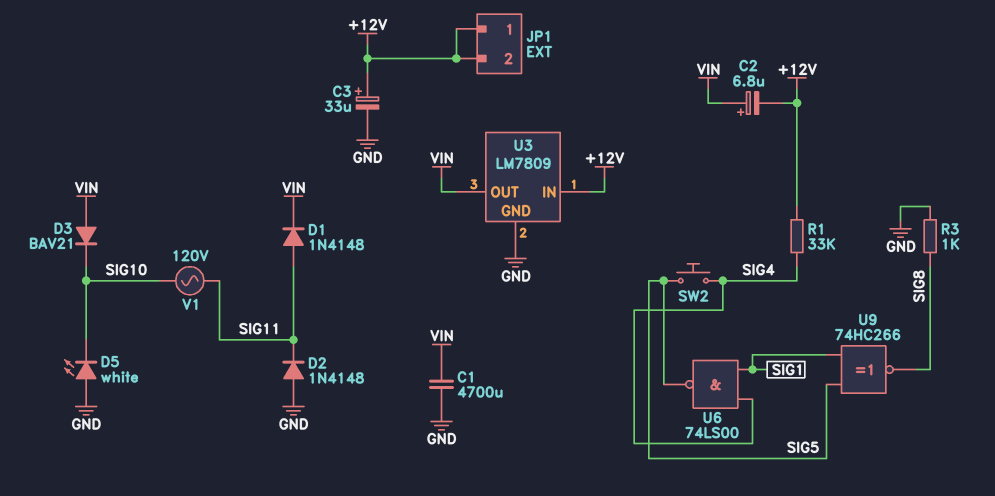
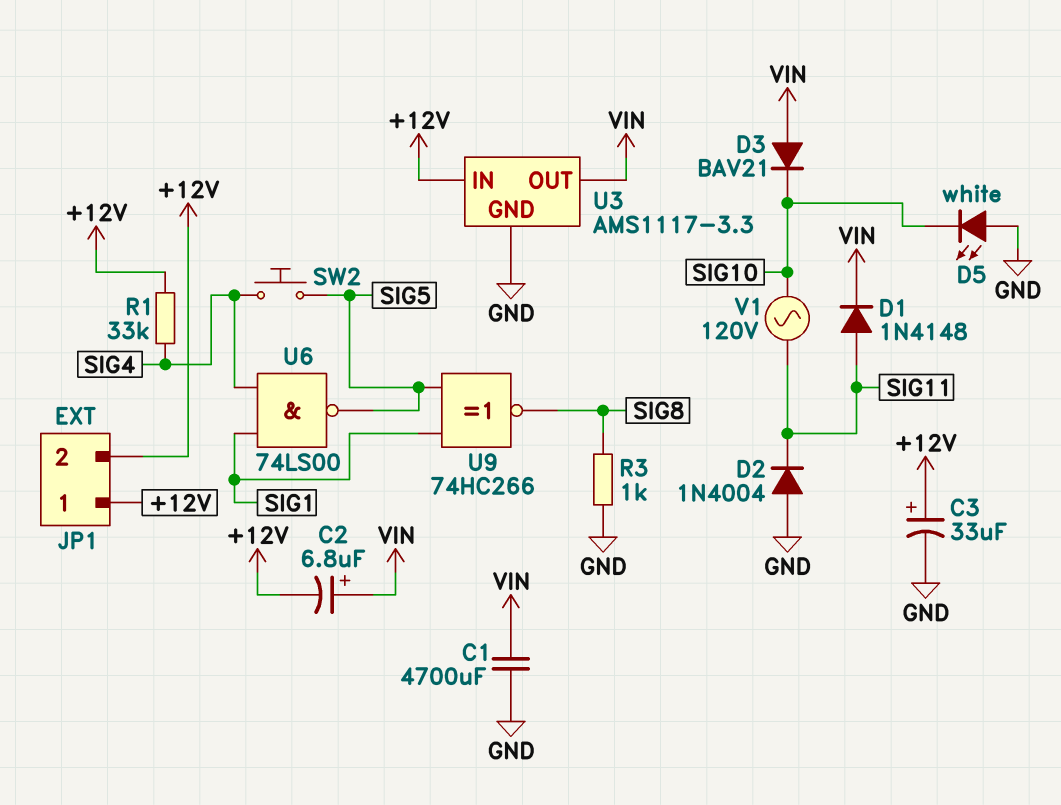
D2: diode 1N4148 (A GND, K SIG11) -> diode 1N4004 (A GND, K SIG11)
U3: LM7809 -> AMS1117-3.3

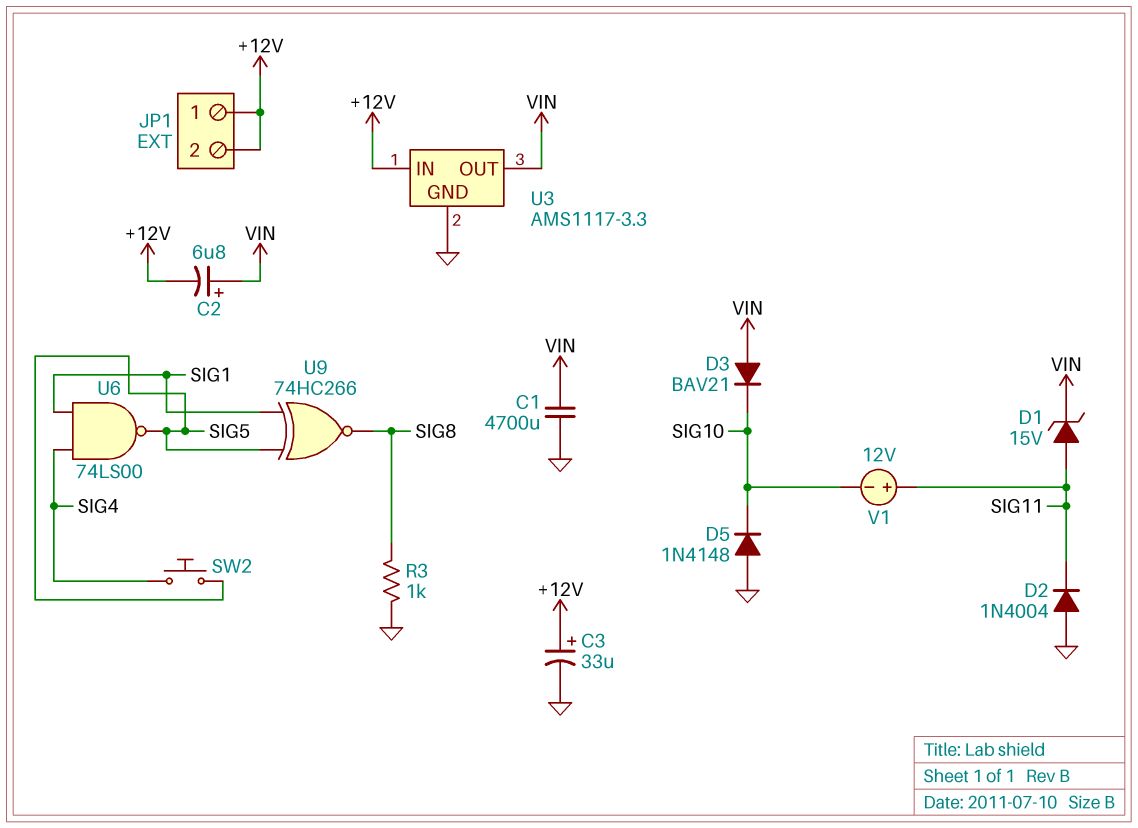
D1: diode 1N4148 (A SIG11, K VIN) -> zener 15V (A SIG11, K VIN)
D5: LED white (A GND, K SIG10) -> diode 1N4148 (A GND, K SIG10)
R1: 33k (+12V, SIG4) -> none
V1: AC 120V (SIG10, SIG11) -> 12V (plus SIG11, minus SIG10)

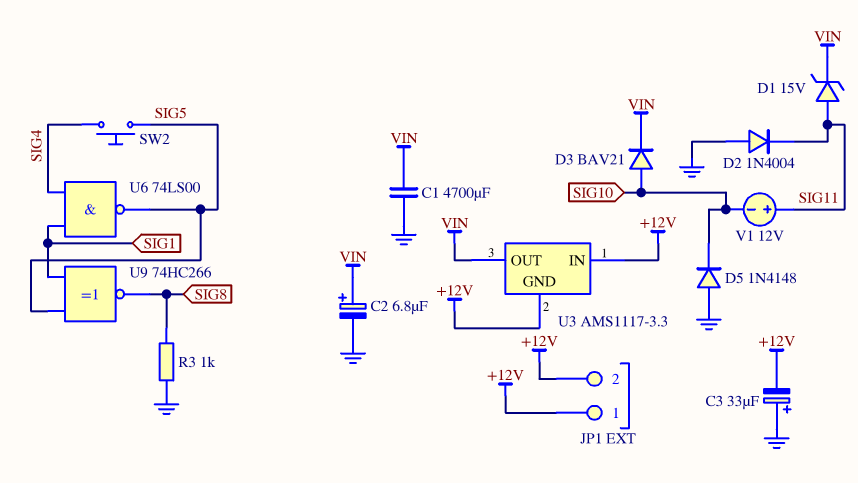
C2: 6.8uF (plus VIN, minus +12V) -> 6.8uF (plus VIN, minus GND)
C3: 33uF (plus +12V, minus GND) -> 33uF (plus GND, minus +12V)
D3: diode BAV21 (A VIN, K SIG10) -> diode BAV21 (A SIG10, K VIN)
U3 pin GND: GND -> +12V

